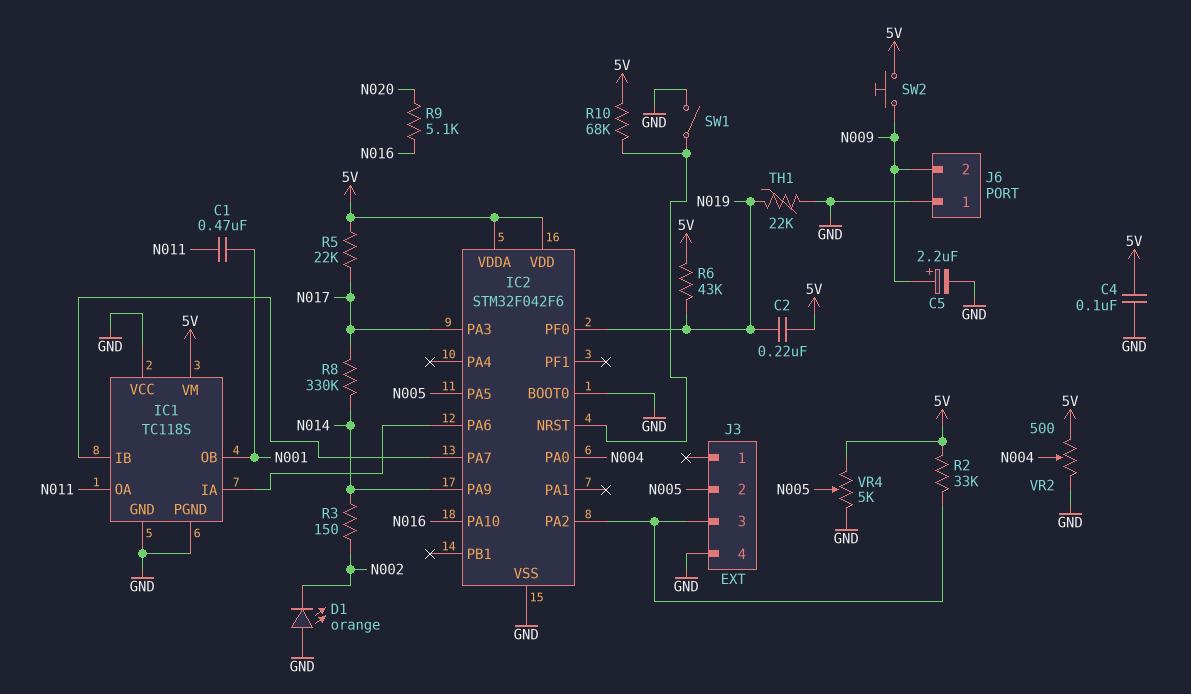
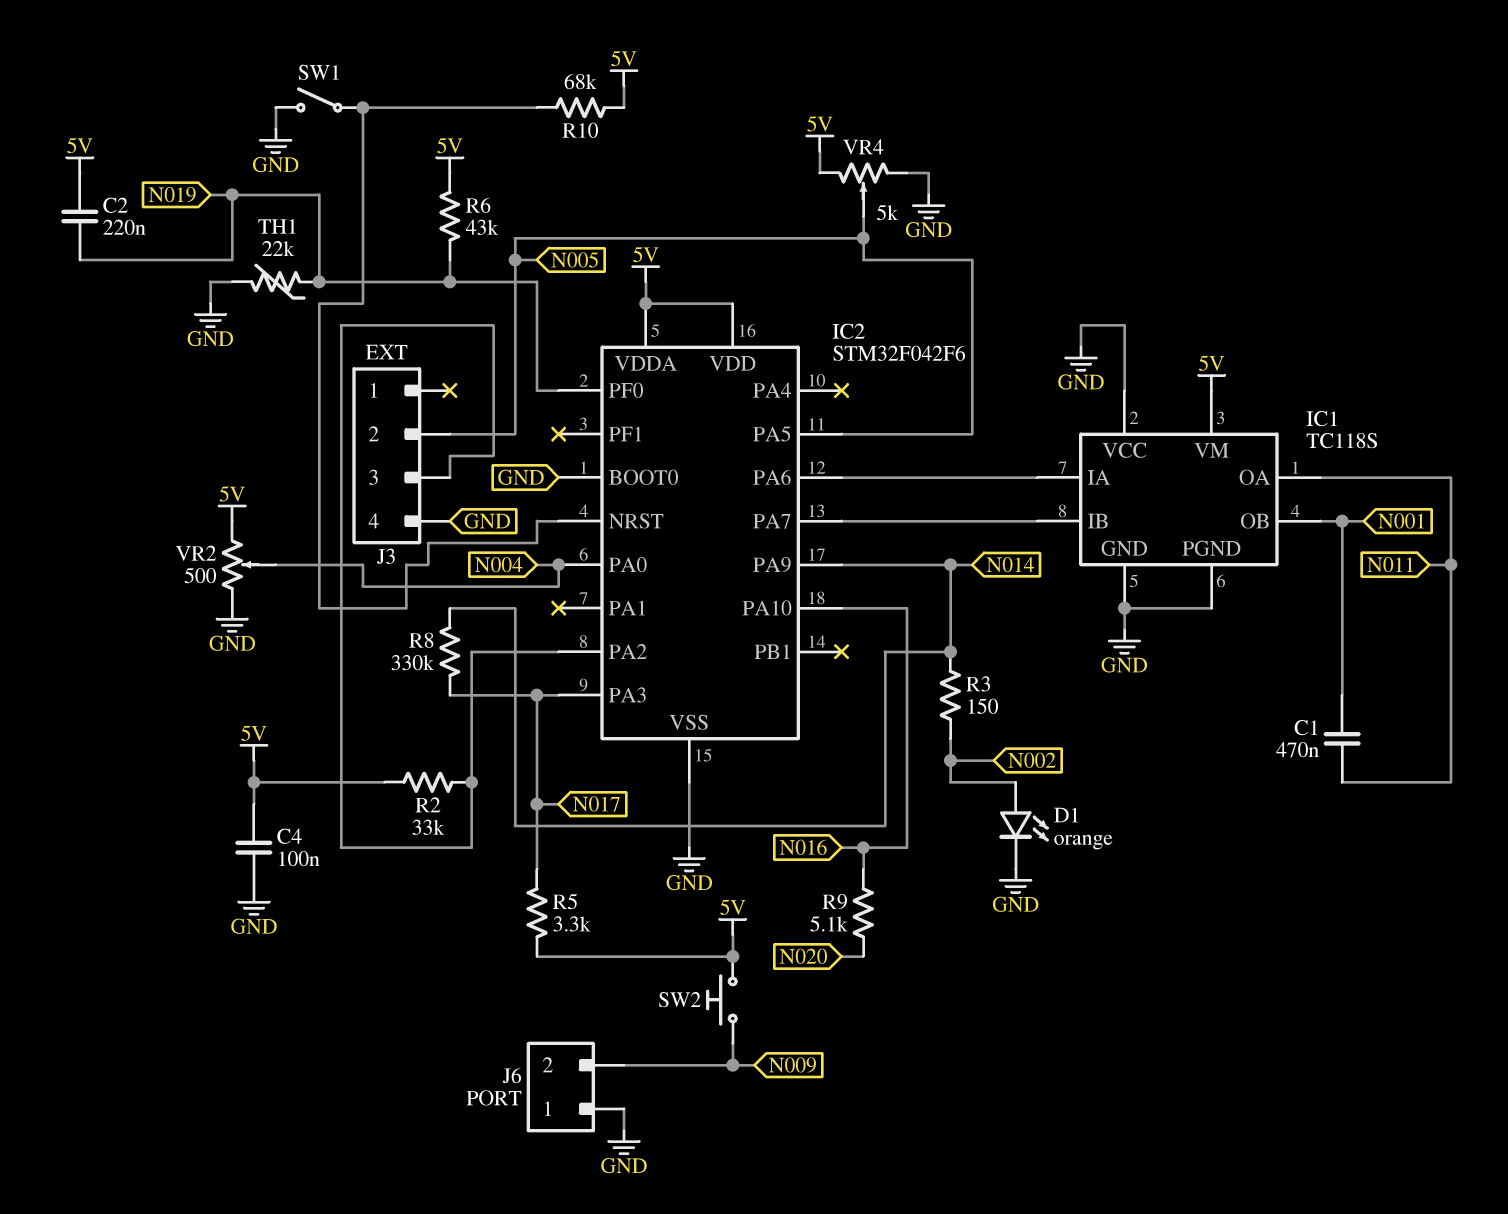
C5: 2.2uF (plus N009, minus GND) -> none
D1: LED orange (A GND, K N002) -> LED orange (A N002, K GND)
R5: 22k (5V, N017) -> 3.3k (5V, N017)

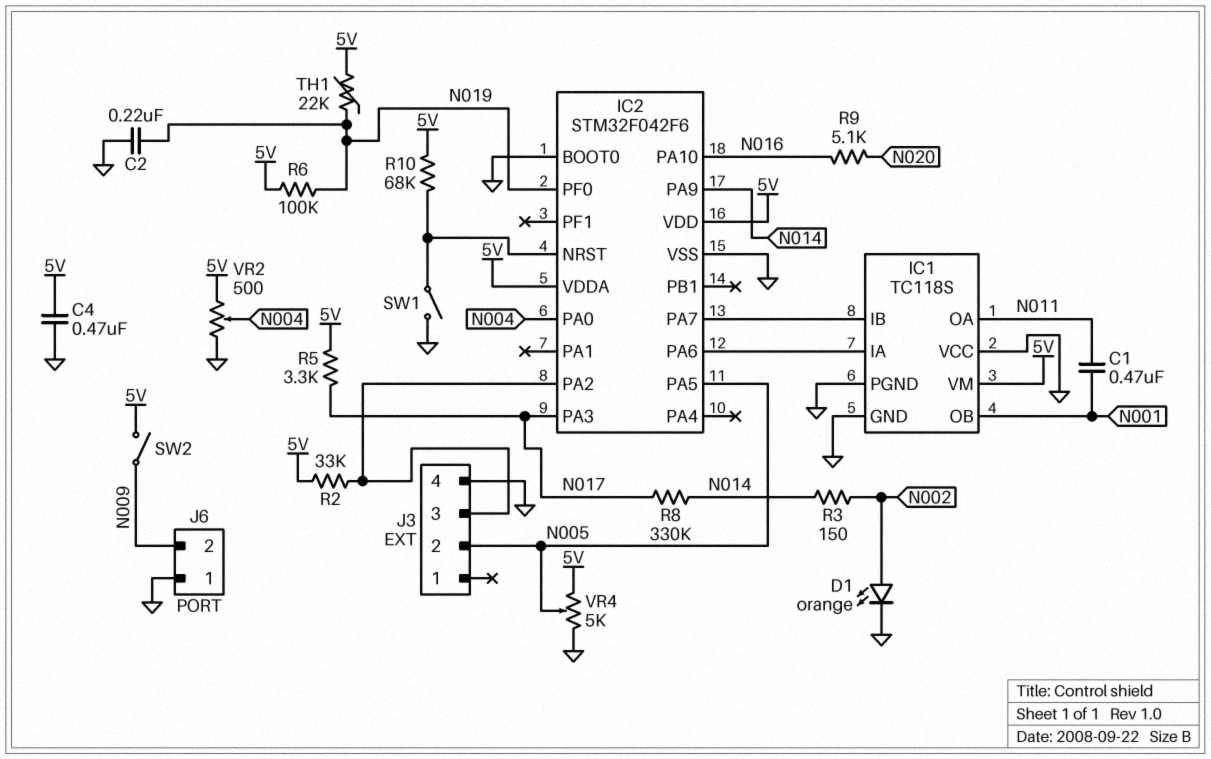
C2: 220nF (5V, N019) -> 220nF (GND, N019)
C4: 100nF (5V, GND) -> 470nF (5V, GND)
R6: 43k (5V, N019) -> 100k (5V, N019)
SW2: button (5V, N009) -> switch (5V, N009)
TH1: 22k (GND, N019) -> 22k (5V, N019)

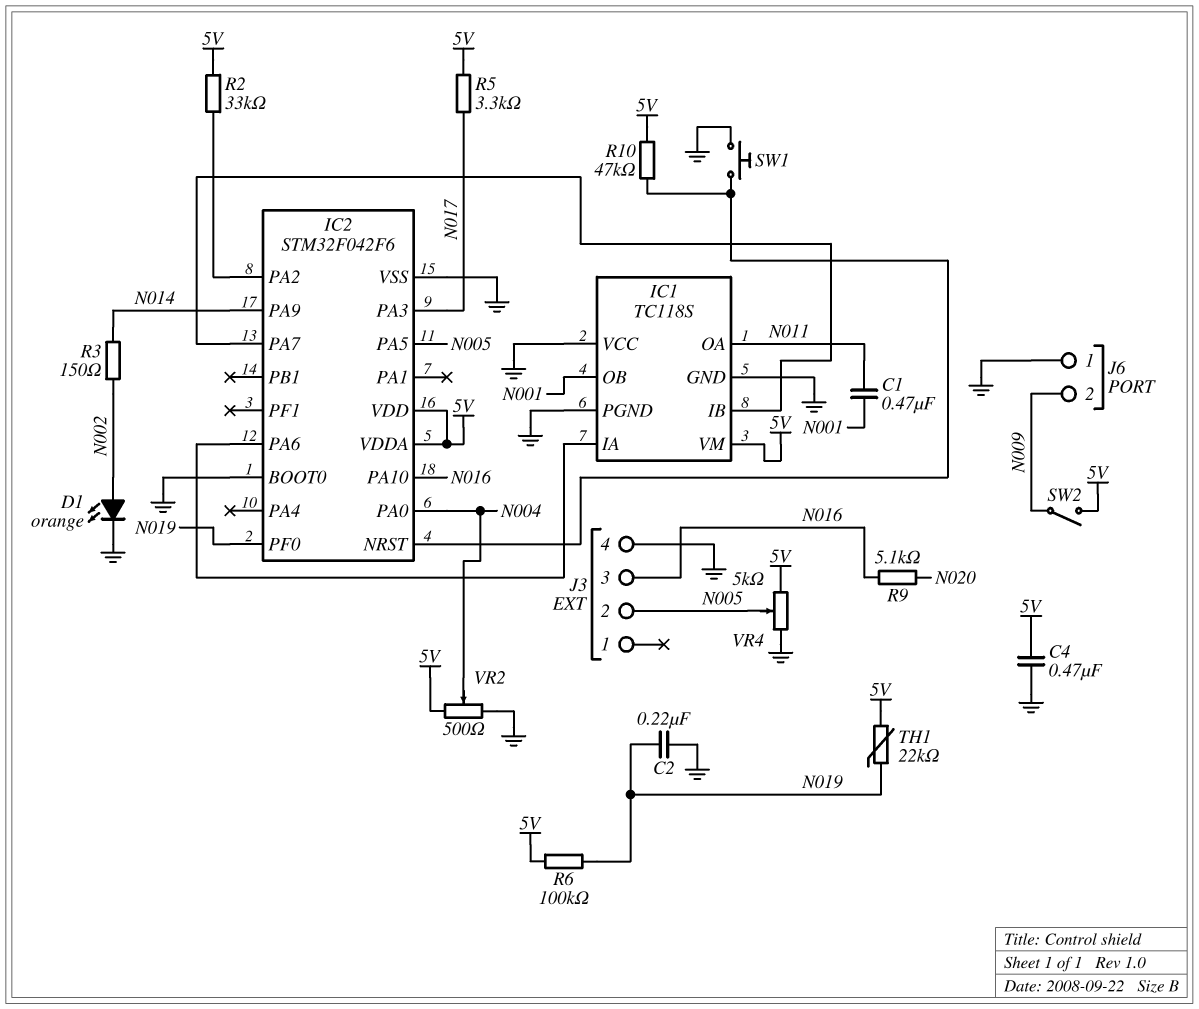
J3 pin 3: IC2/PA2 -> N016
R8: 330k (N014, N017) -> none
R10: 68k (5V, IC2/NRST) -> 47k (5V, IC2/NRST)
SW1: switch (GND, IC2/NRST) -> button (GND, IC2/NRST)

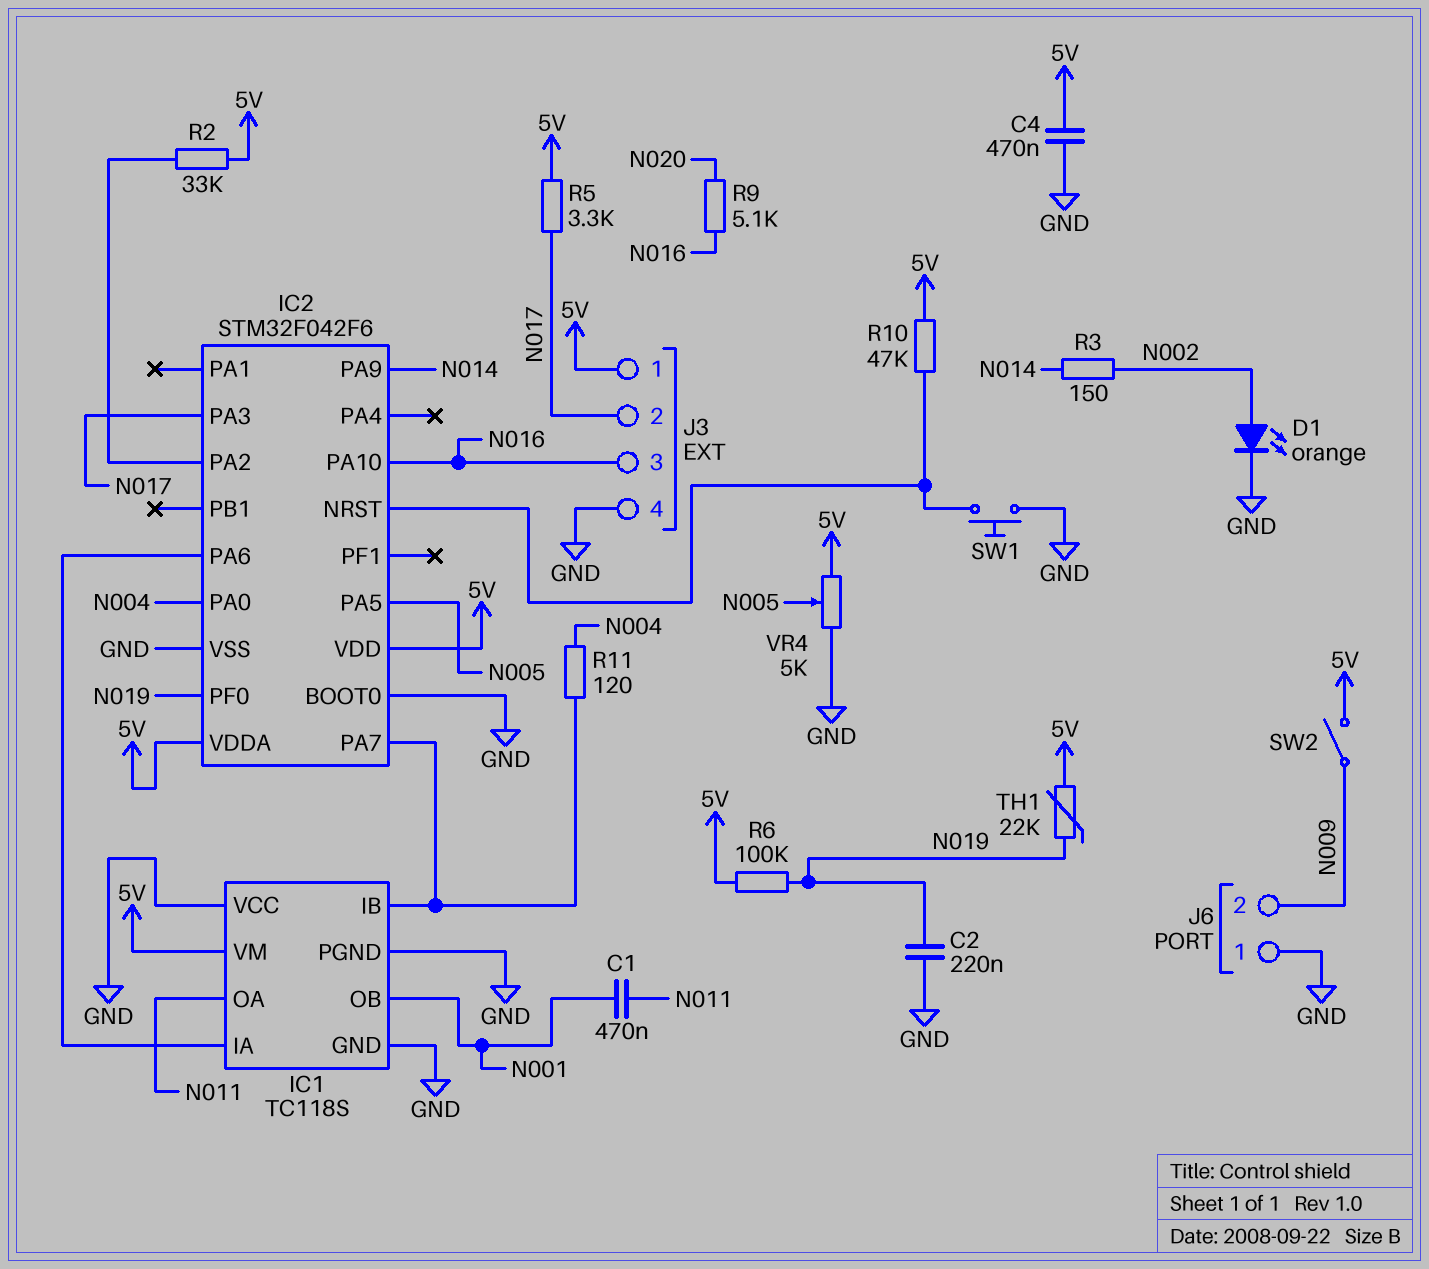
J3 pin 1: none -> 5V
J3 pin 2: N005 -> N017
R11: none -> 120 (IC1/IB, N004)
VR2: 500 (5V, GND, wiper N004) -> none

